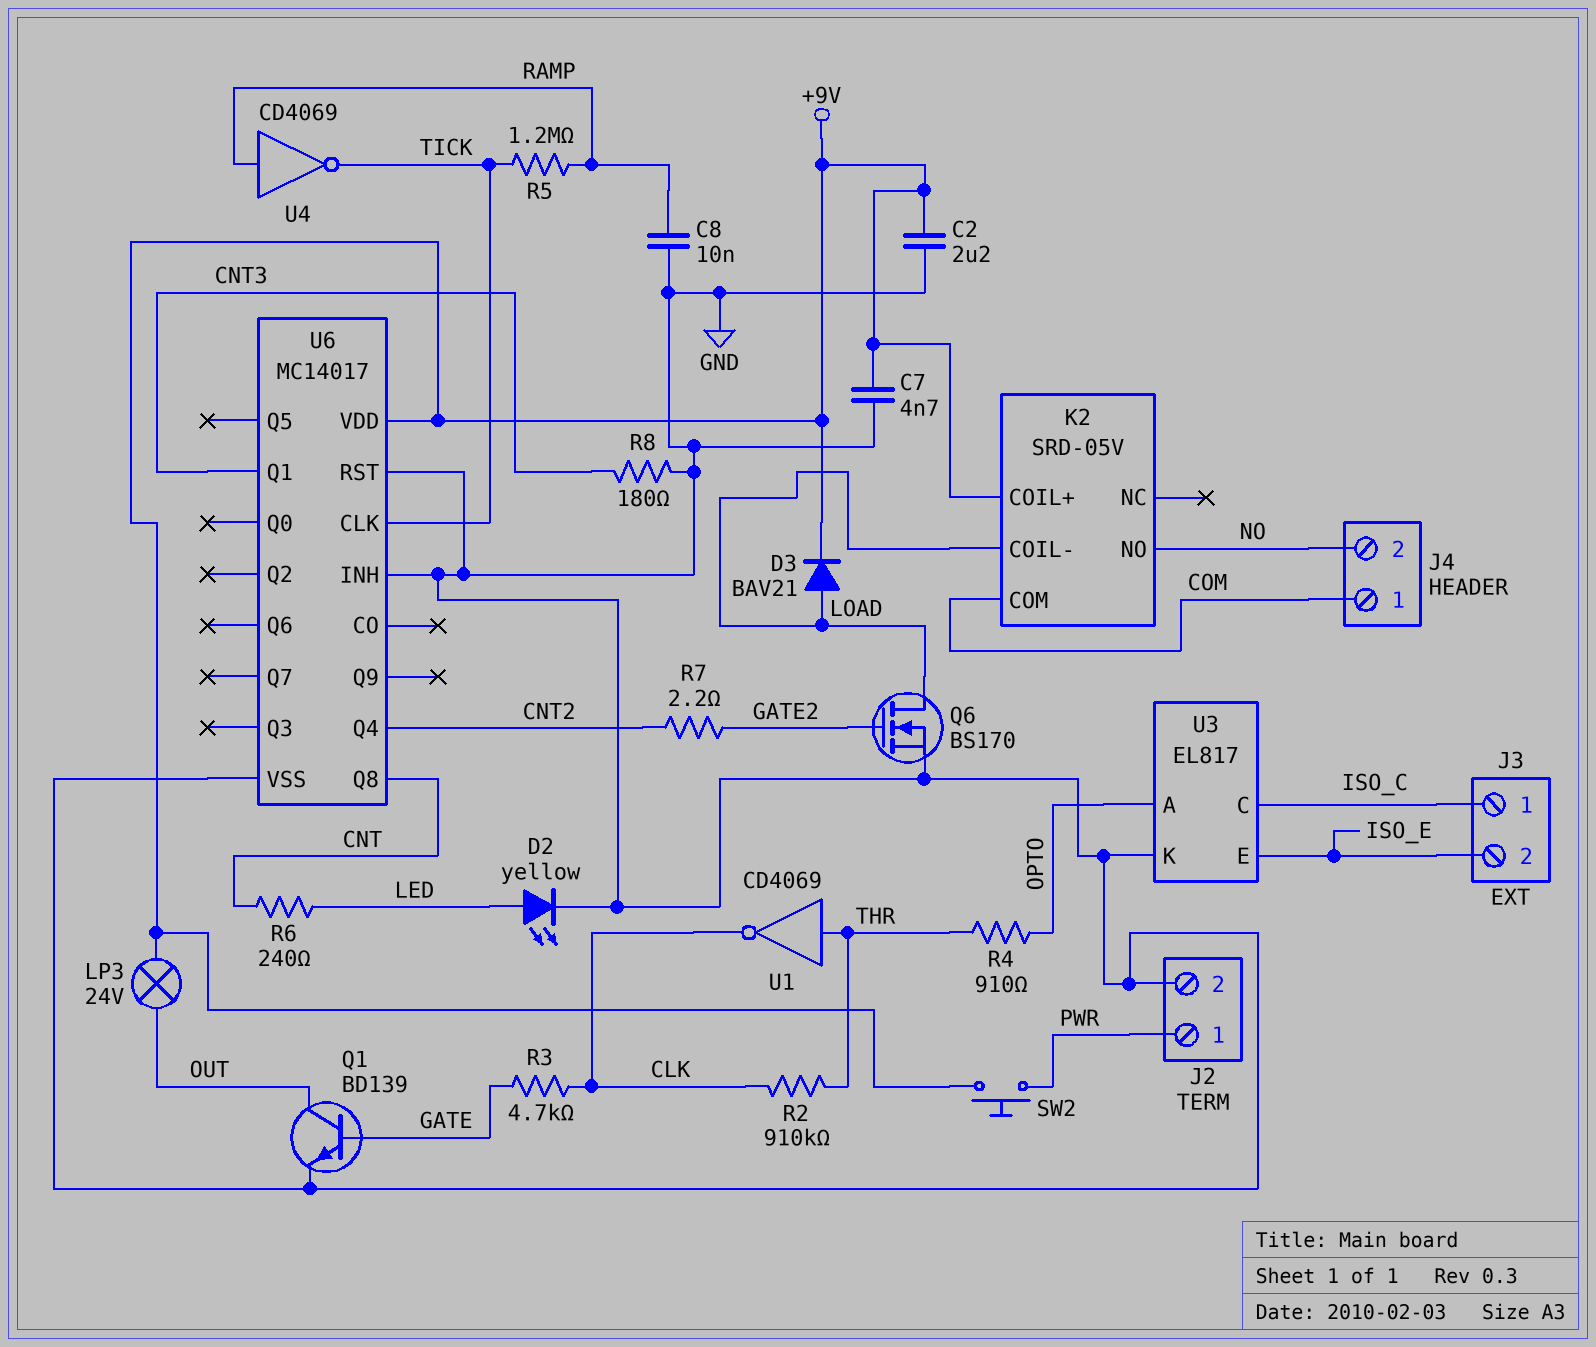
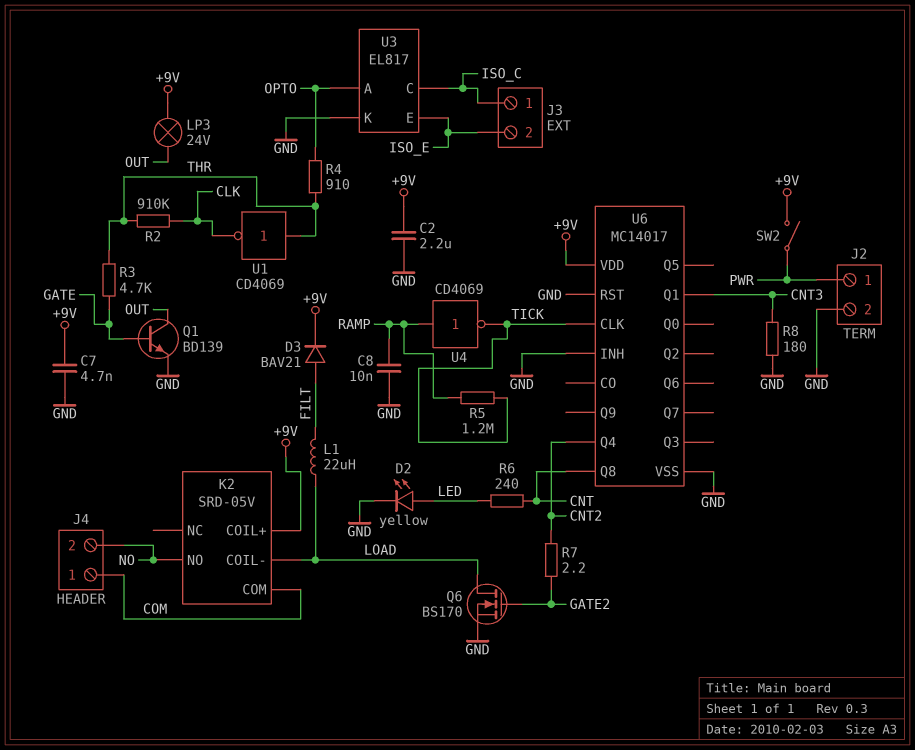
D3: diode BAV21 (A LOAD, K +9V) -> diode BAV21 (A FILT, K +9V)
L1: none -> 22uH (FILT, LOAD)
R3: 4.7k (CLK, GATE) -> 4.7k (GATE, THR)
SW2: button (+9V, PWR) -> switch (+9V, PWR)

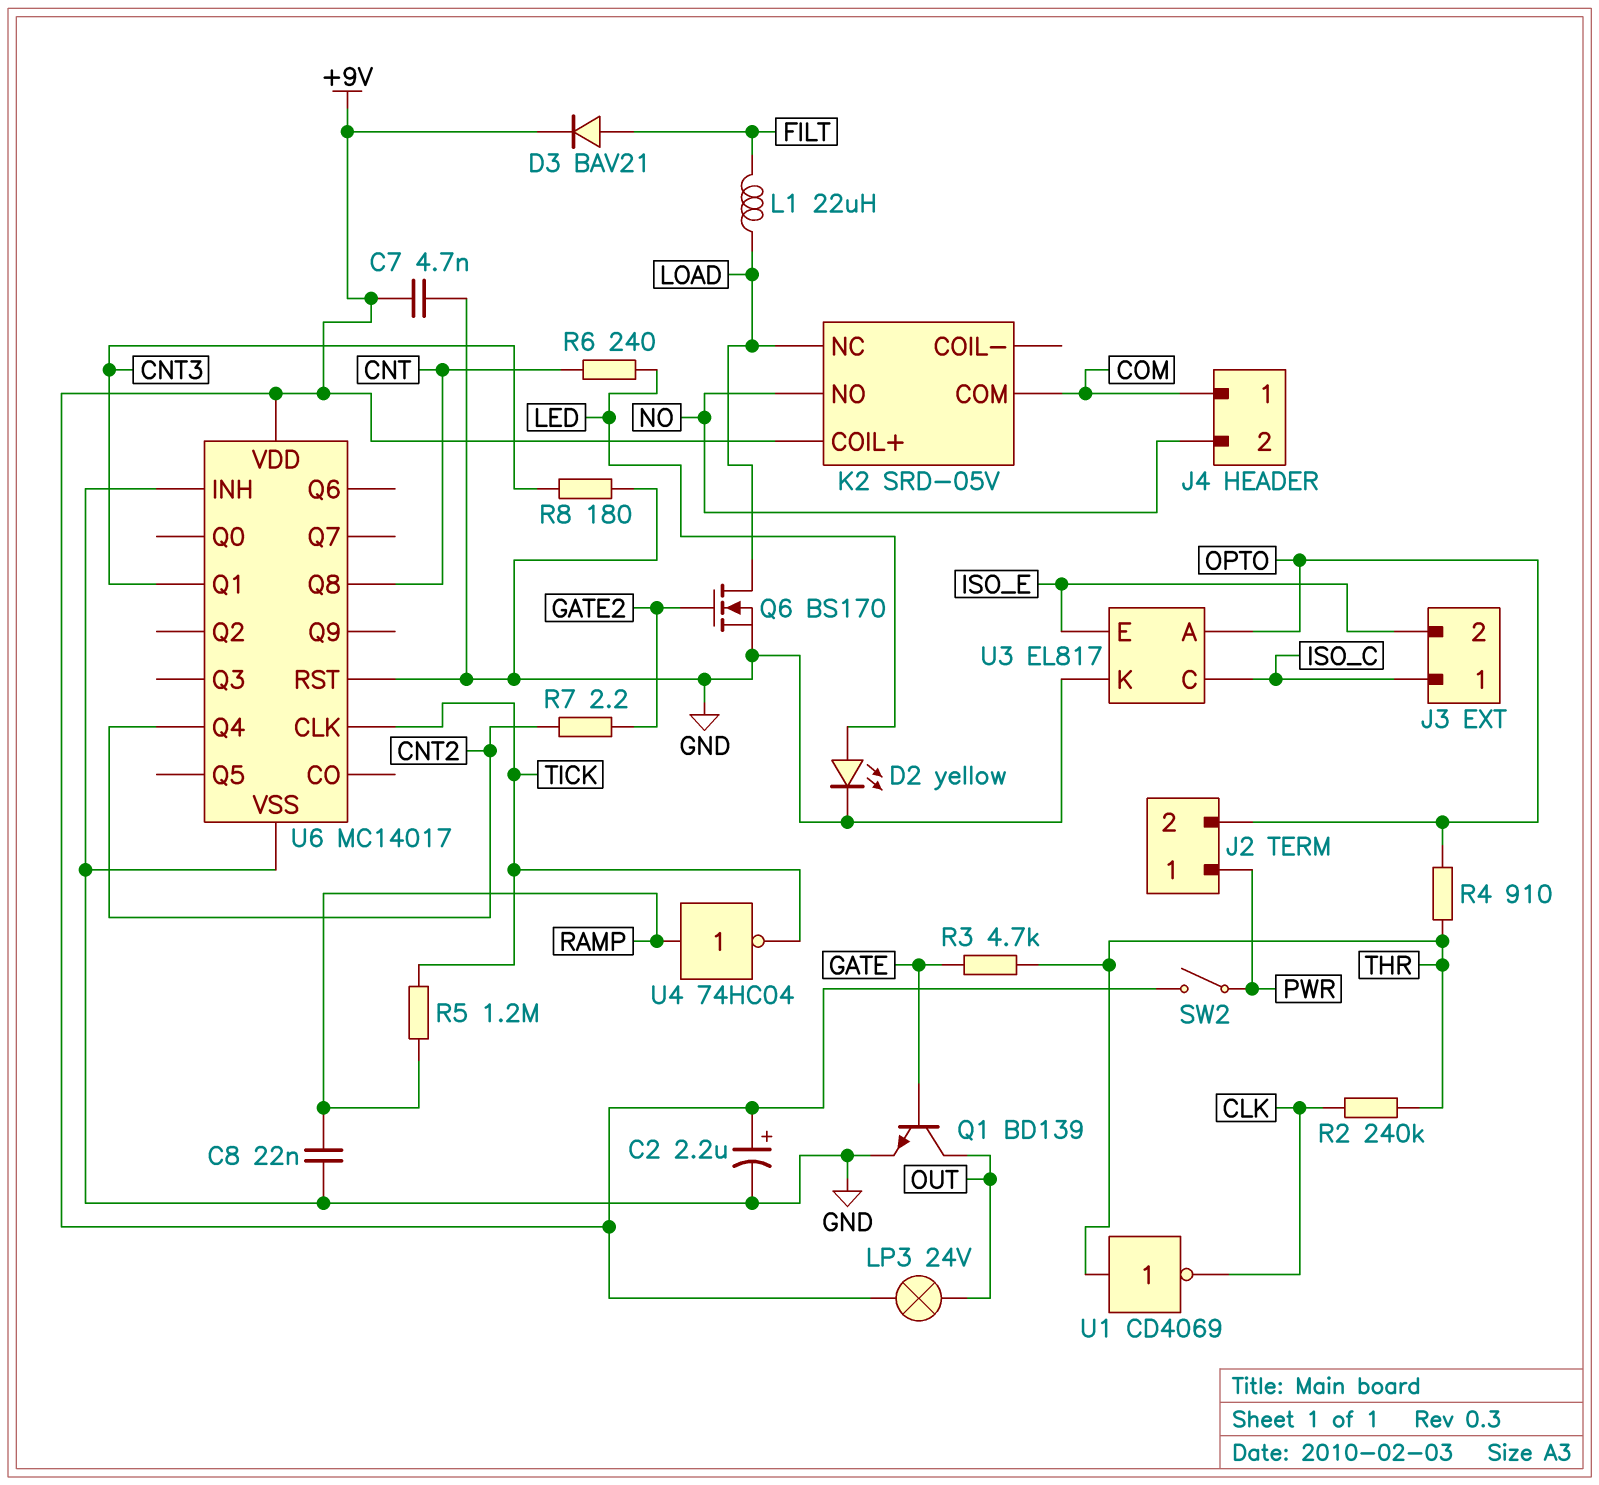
C2: 2.2uF (+9V, GND) -> 2.2uF (plus +9V, minus GND)
C8: 10nF (GND, RAMP) -> 22nF (GND, RAMP)
J2 pin 2: GND -> OPTO
K2 pin COIL-: LOAD -> none
K2 pin NC: none -> LOAD
R2: 910k (CLK, THR) -> 240k (CLK, THR)
U4: NOT CD4069 (in RAMP, out TICK) -> NOT 74HC04 (in RAMP, out TICK)

